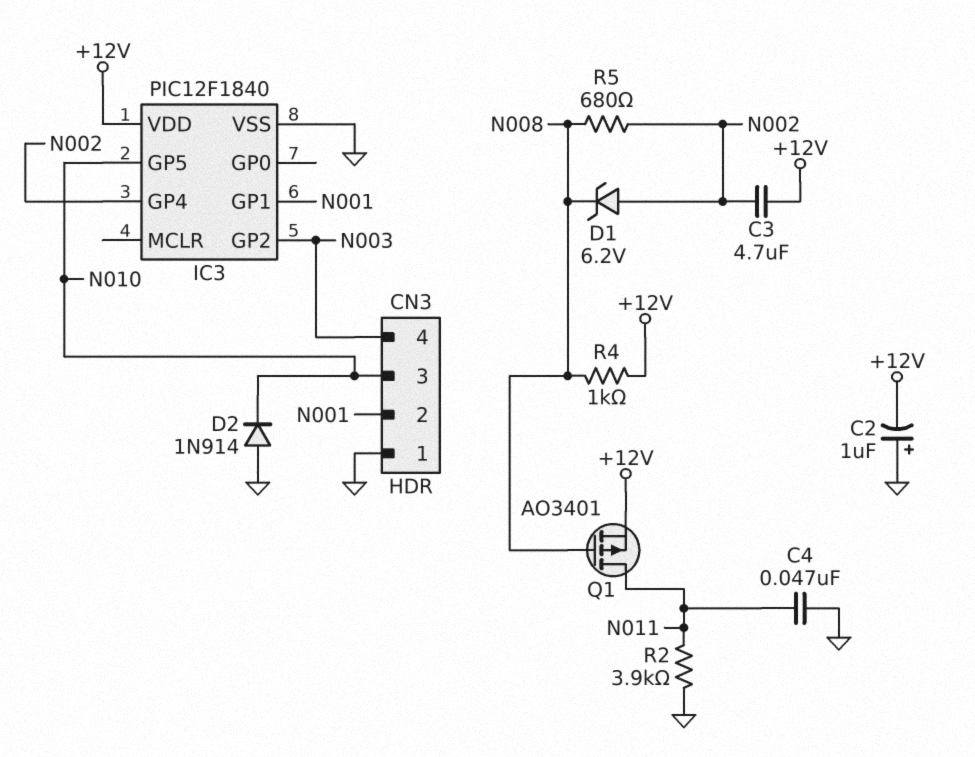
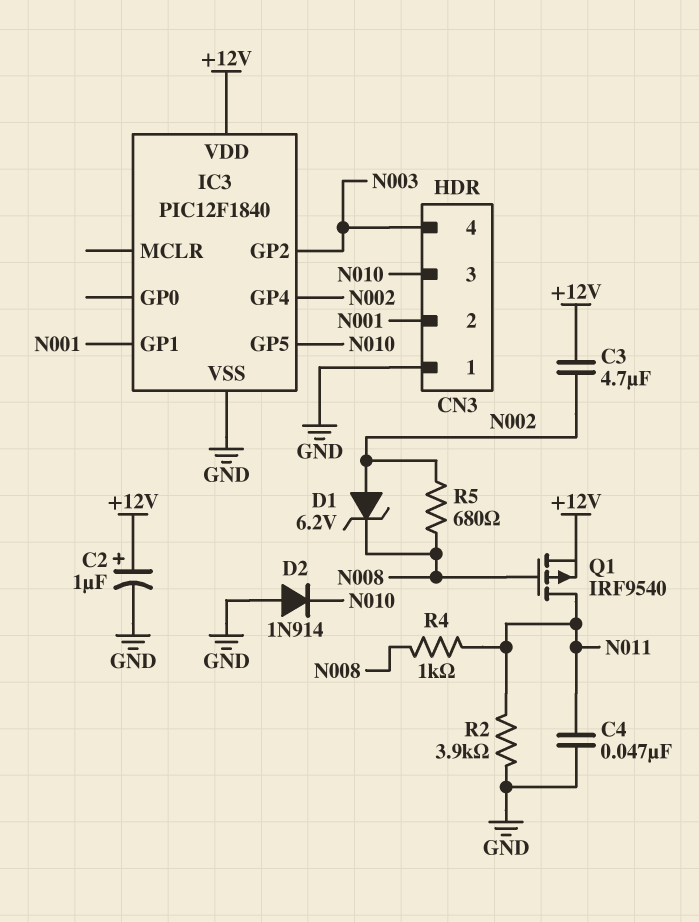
C2: 1uF (plus GND, minus +12V) -> 1uF (plus +12V, minus GND)
Q1: PMOS AO3401 (G N008, D N011, S +12V) -> PMOS IRF9540 (G N008, D N011, S +12V)
R4: 1k (+12V, N008) -> 1k (N008, N011)

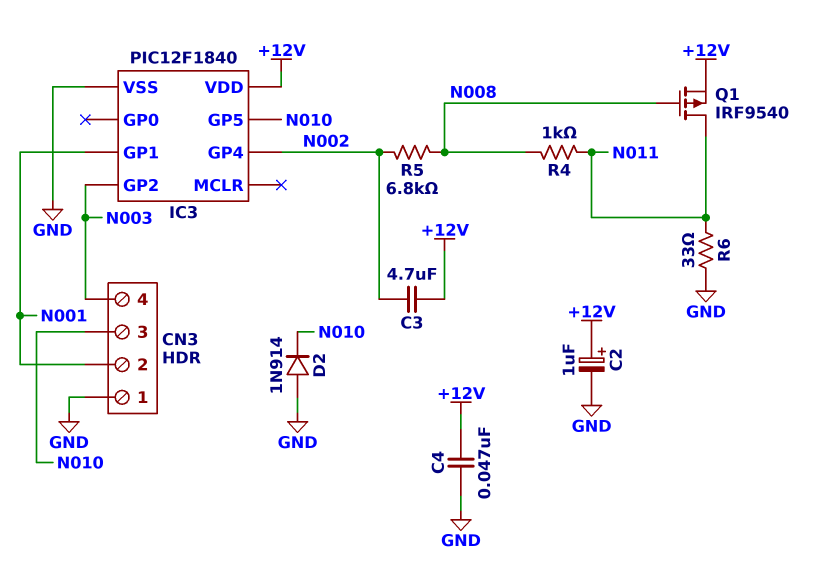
C4: 47nF (GND, N011) -> 47nF (+12V, GND)
D1: zener 6.2V (A N002, K N008) -> none
R2: 3.9k (GND, N011) -> none
R5: 680 (N002, N008) -> 6.8k (N002, N008)
R6: none -> 33 (GND, N011)

